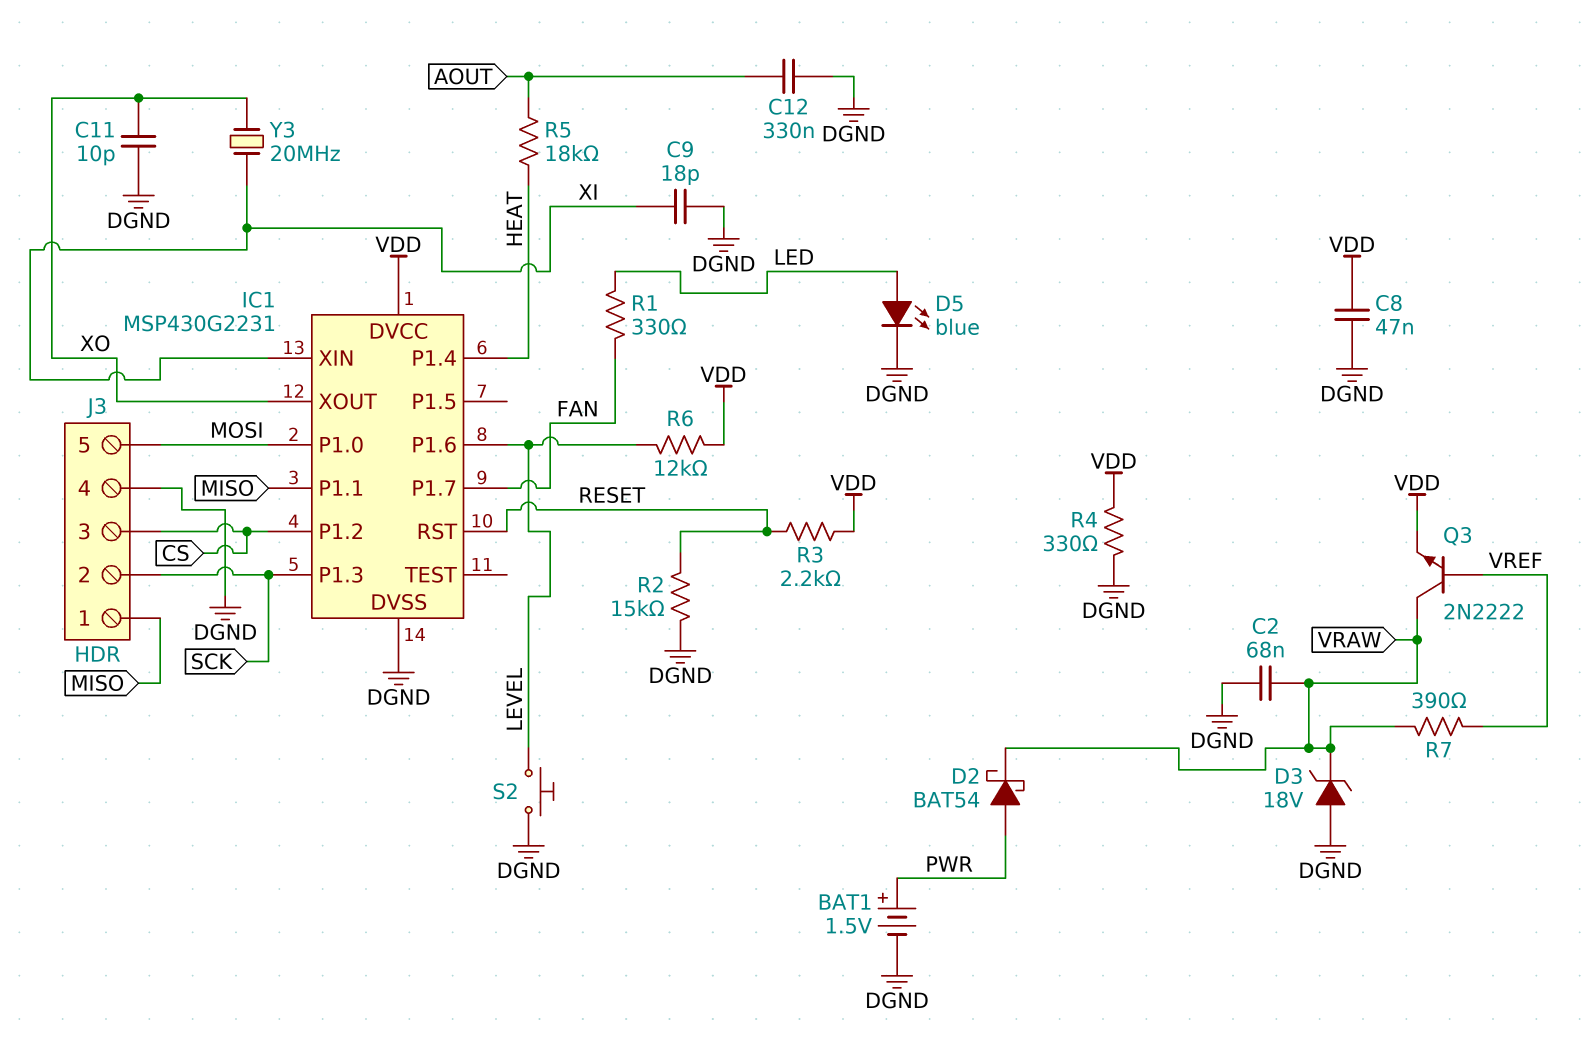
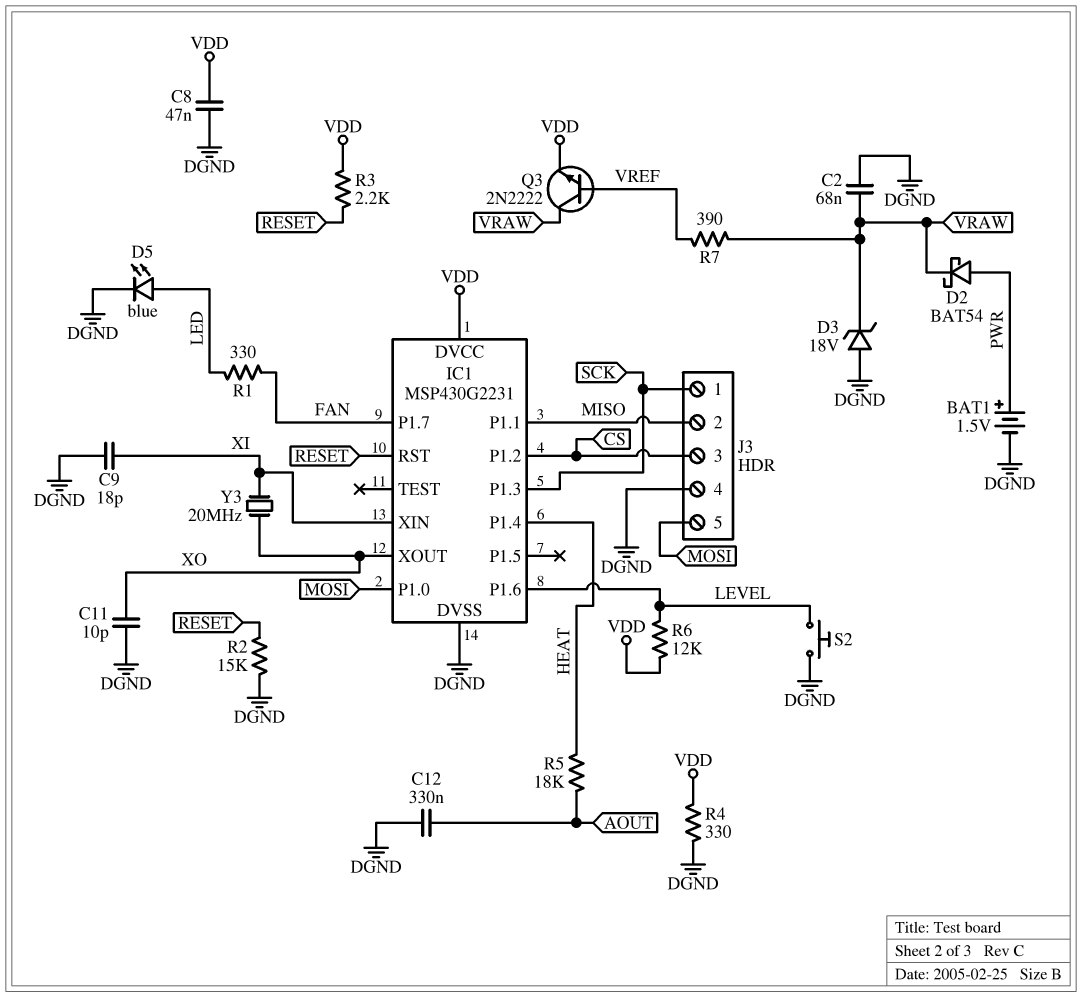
J3 pin 1: MISO -> SCK
J3 pin 2: SCK -> MISO

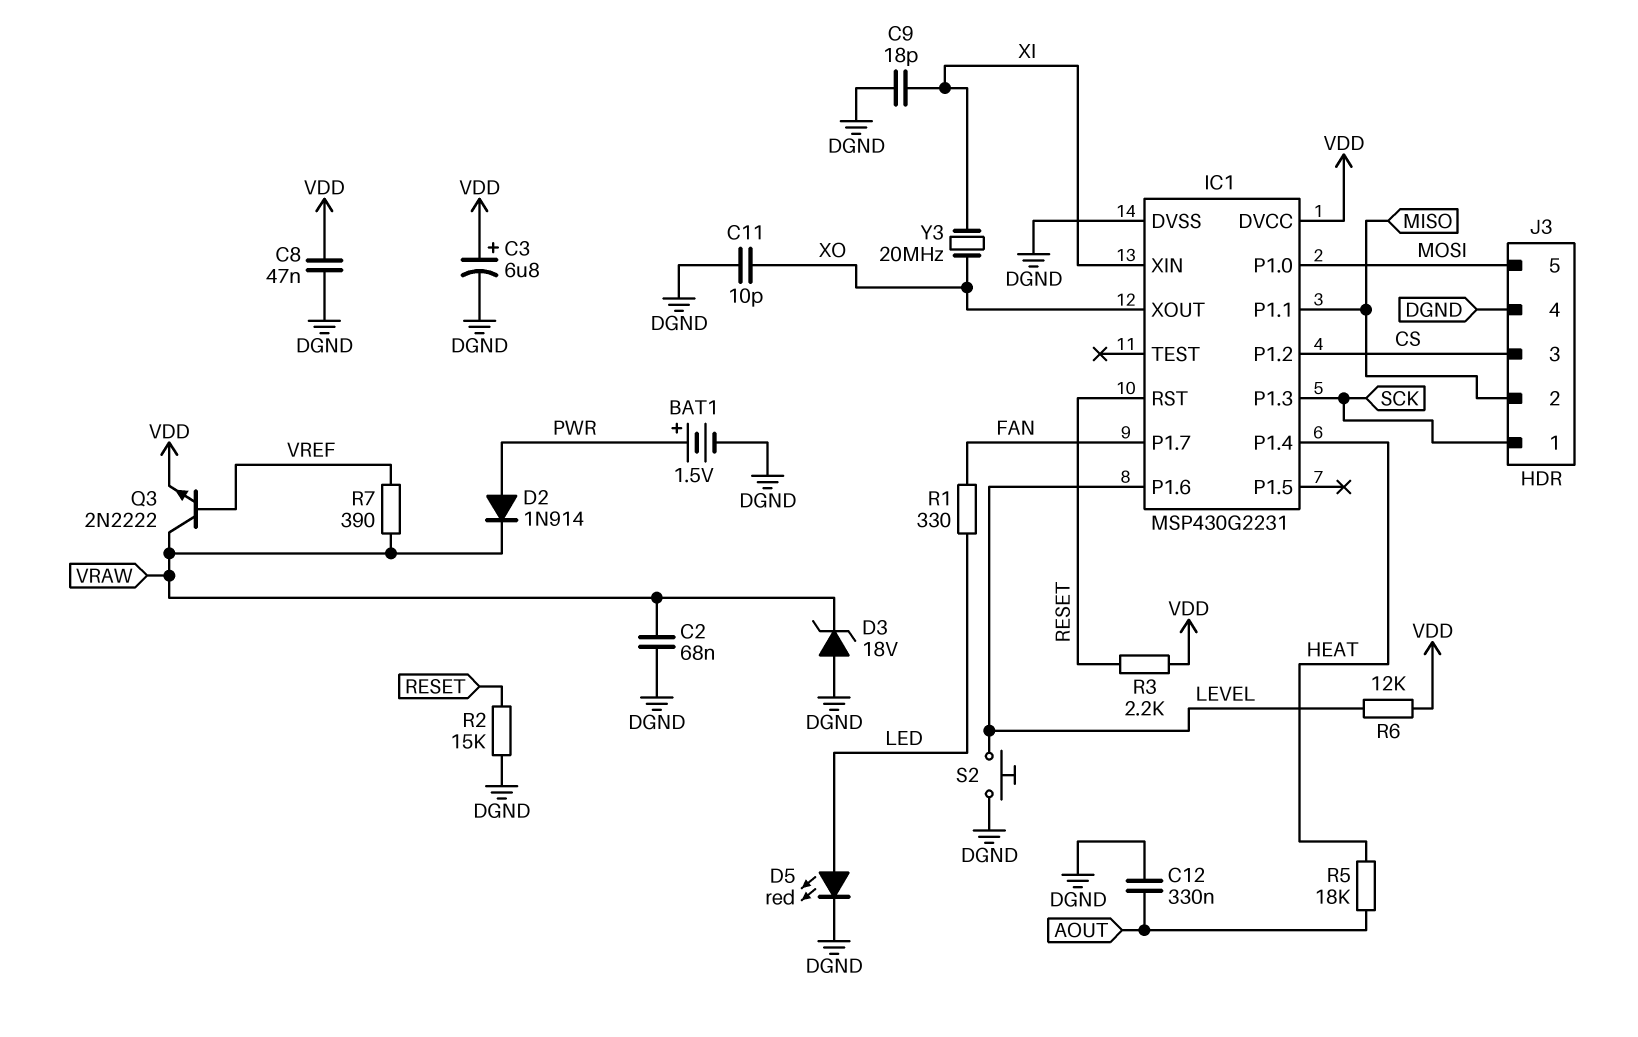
C3: none -> 6.8uF (plus VDD, minus DGND)
D2: schottky BAT54 (A PWR, K VRAW) -> diode 1N914 (A PWR, K VRAW)
D5: LED blue (A LED, K DGND) -> LED red (A LED, K DGND)
R4: 330 (DGND, VDD) -> none

